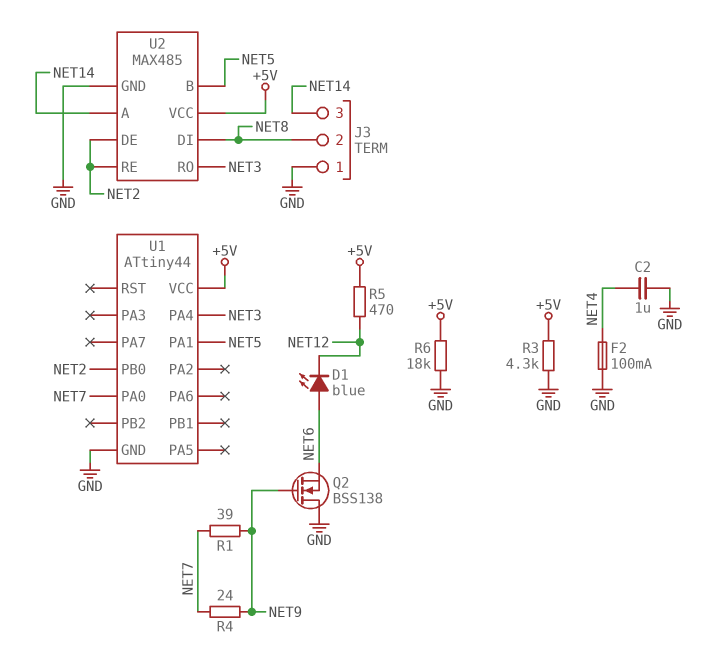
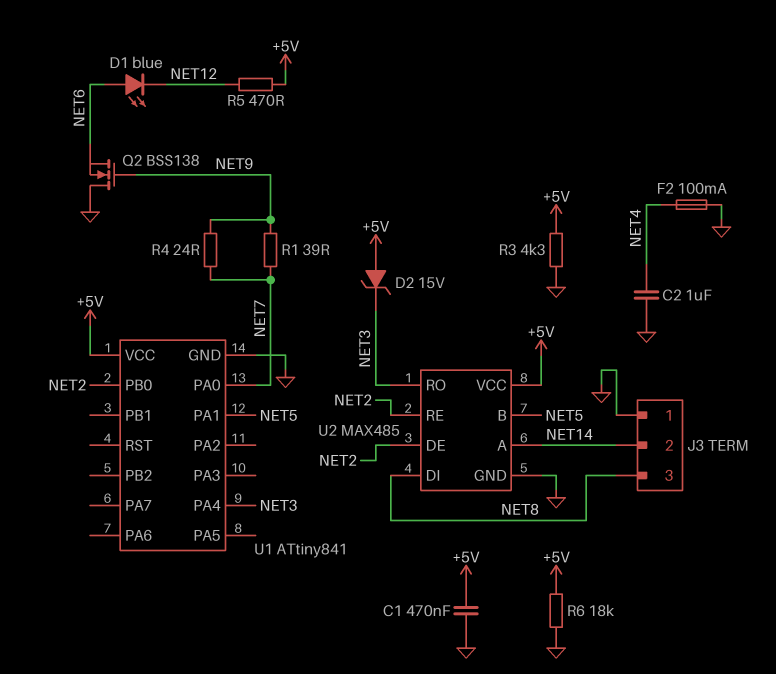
C1: none -> 470nF (+5V, GND)
D2: none -> zener 15V (A +5V, K NET3)
J3 pin 2: NET8 -> NET14
J3 pin 3: NET14 -> NET8
U1: ATtiny44 -> ATtiny841

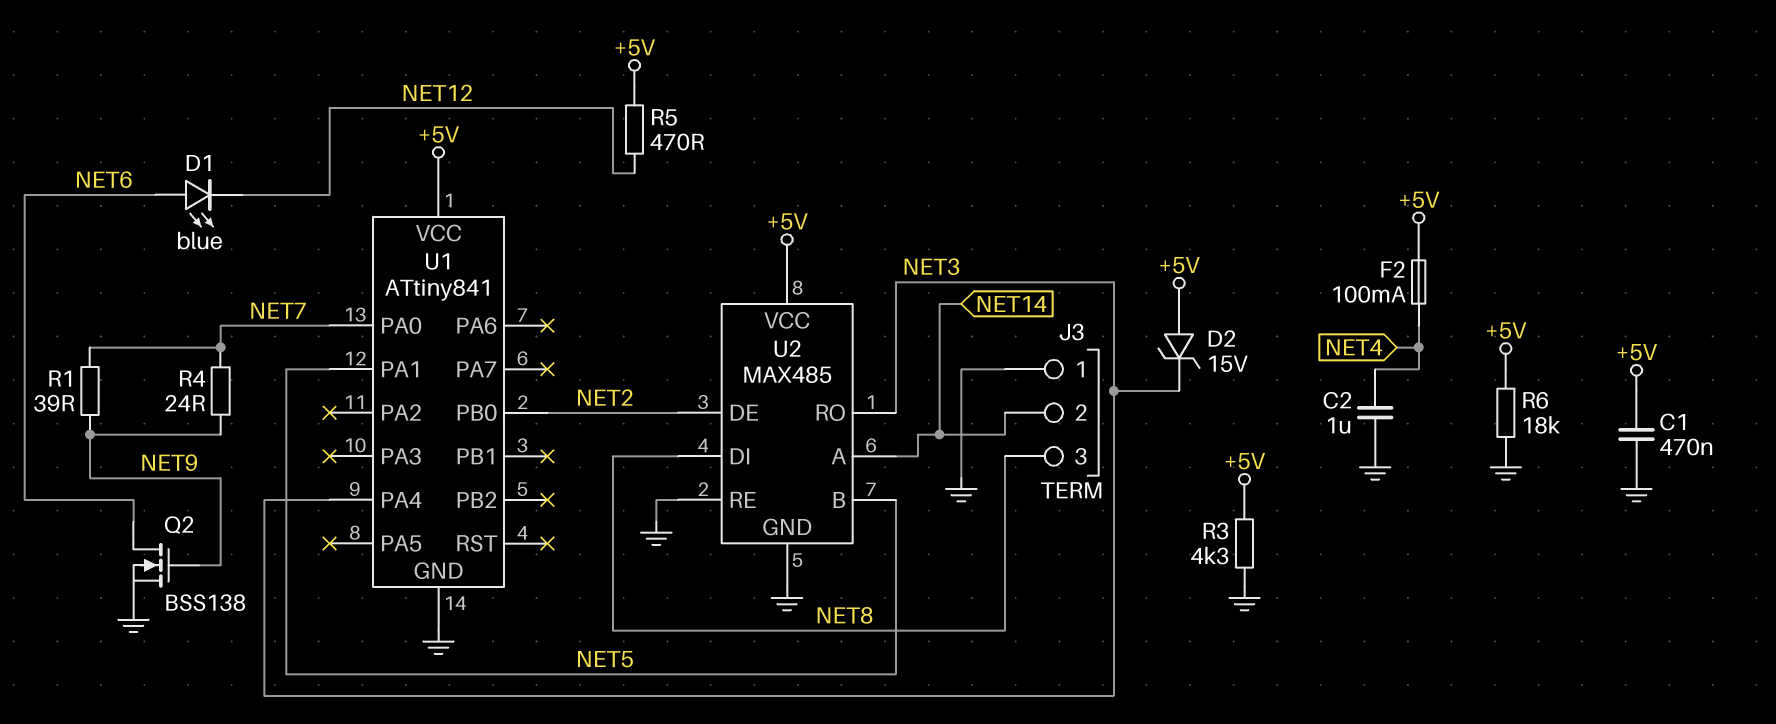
F2: 100mA (GND, NET4) -> 100mA (+5V, NET4)
Q2: NMOS BSS138 (G NET9, D GND, S NET6) -> NMOS BSS138 (G NET9, D NET6, S GND)
U2 pin RE: NET2 -> GND

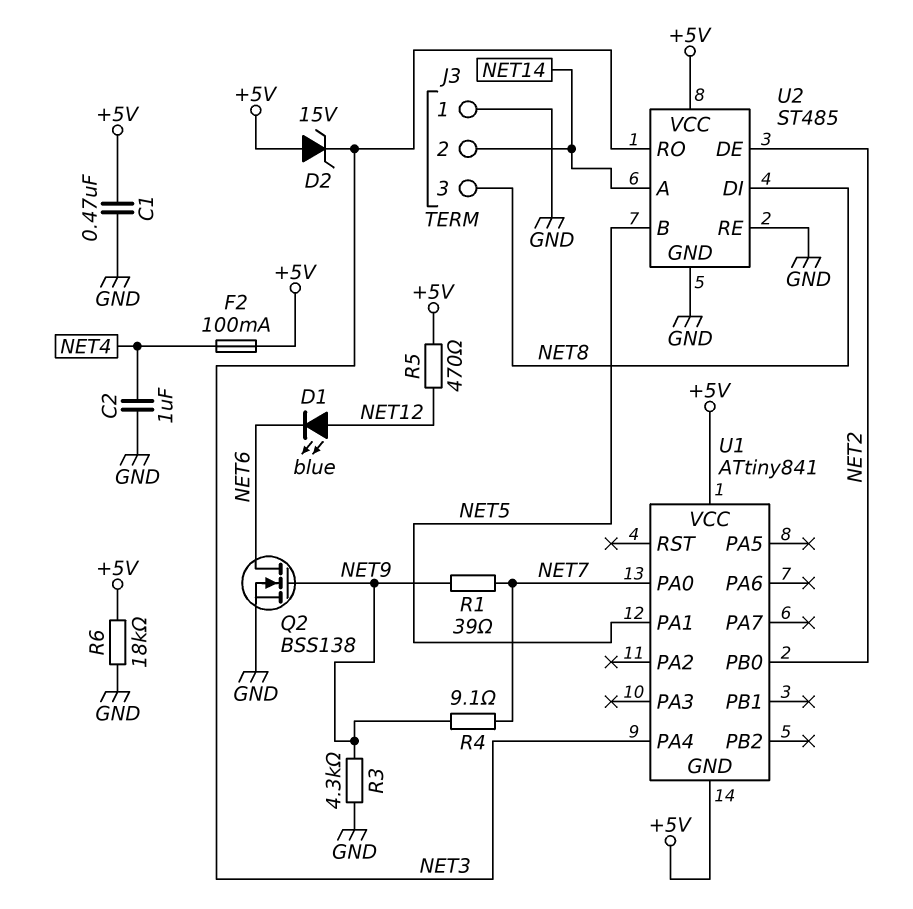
D1: LED blue (A NET6, K NET12) -> LED blue (A NET12, K NET6)
R3: 4.3k (+5V, GND) -> 4.3k (GND, NET9)
R4: 24 (NET7, NET9) -> 9.1 (NET7, NET9)
U1 pin GND: GND -> +5V
U2: MAX485 -> ST485

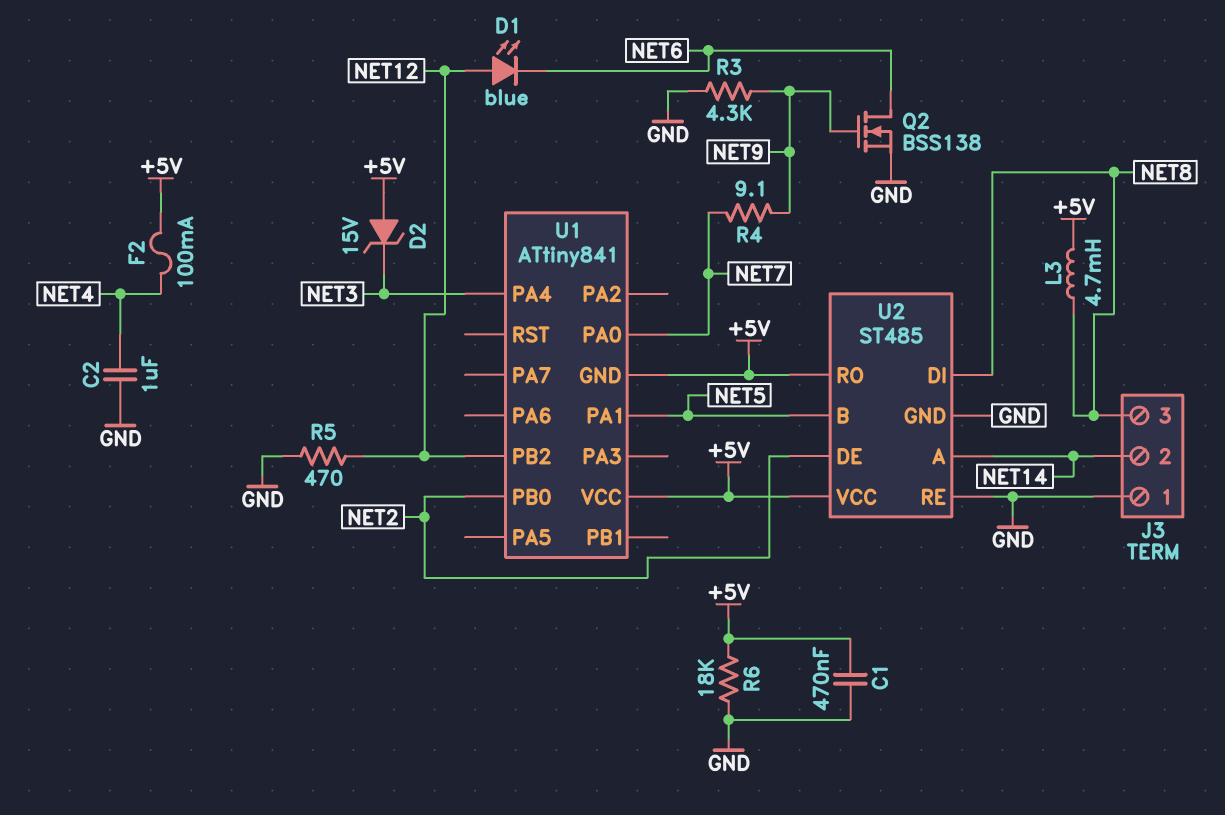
L3: none -> 4.7mH (+5V, NET8)
R1: 39 (NET7, NET9) -> none
R5: 470 (+5V, NET12) -> 470 (GND, NET12)
U1 pin PB2: none -> NET12
U2 pin RO: NET3 -> +5V

